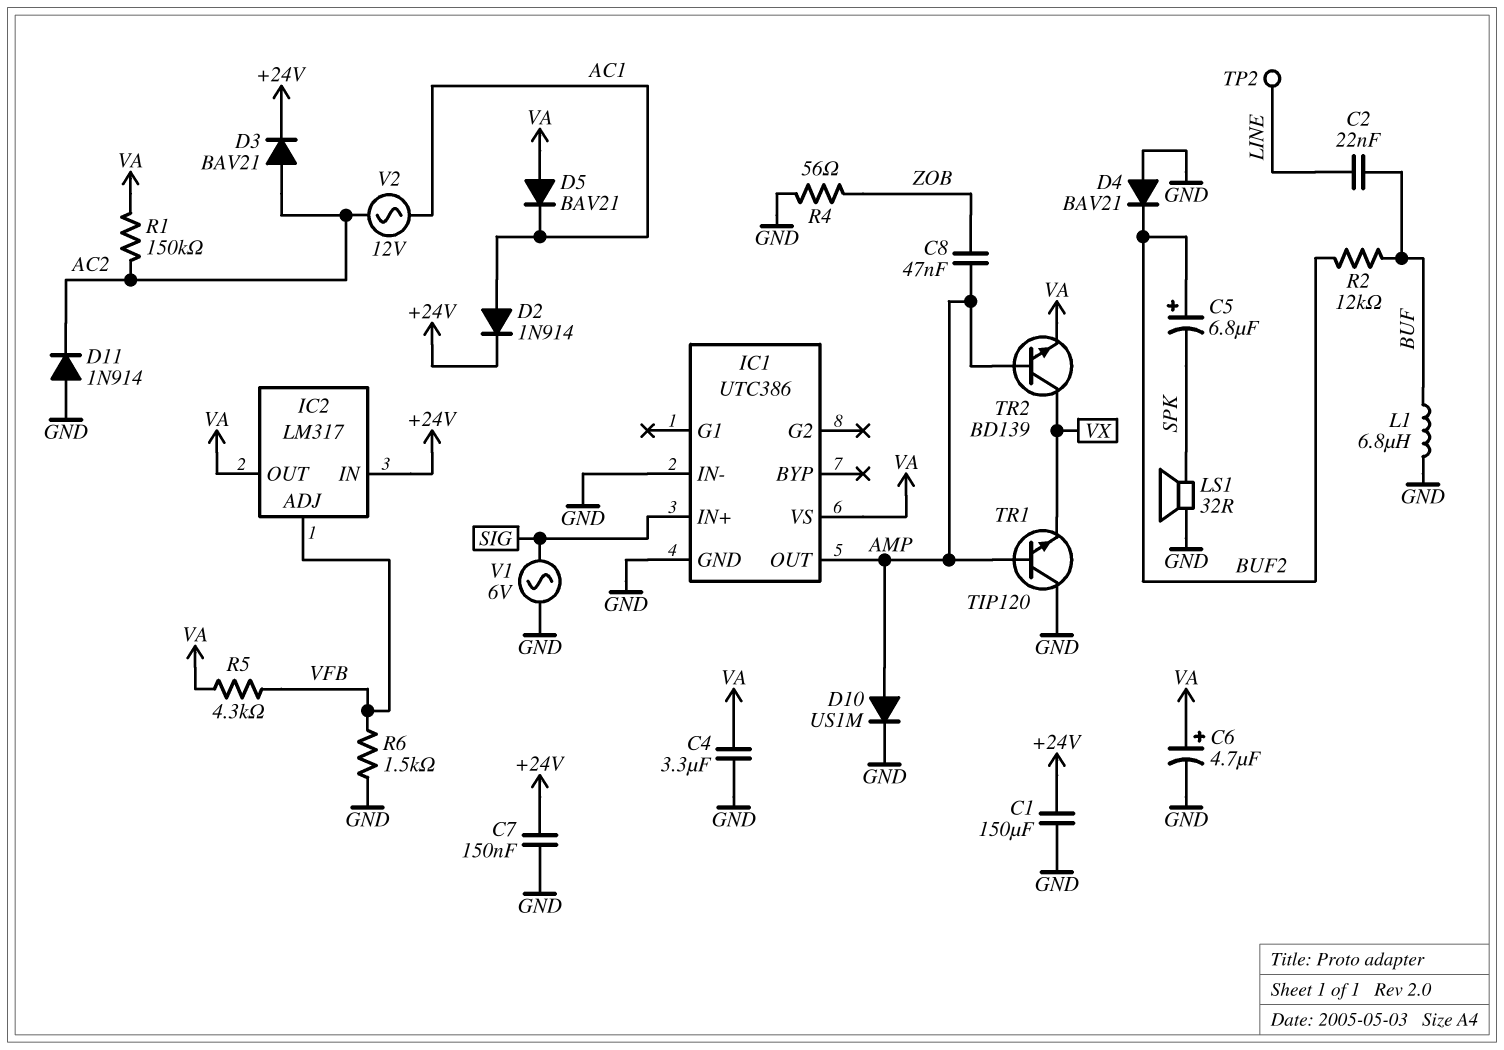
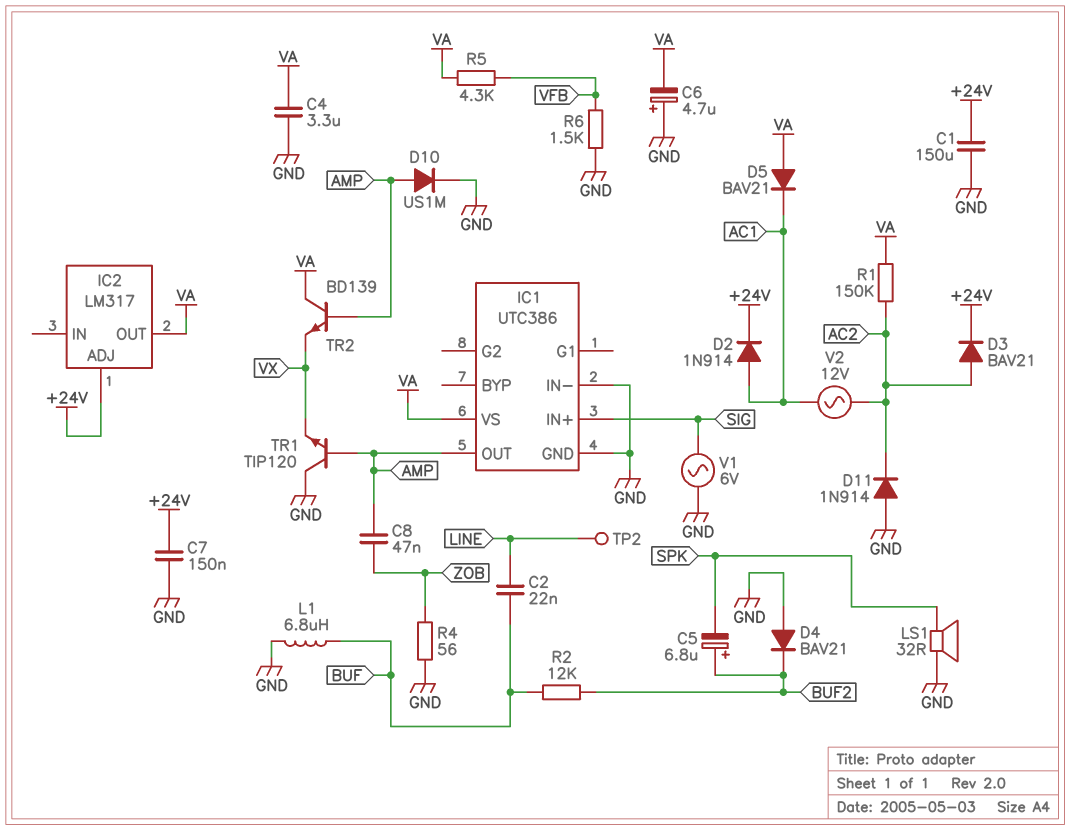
C6: 4.7uF (plus VA, minus GND) -> 4.7uF (plus GND, minus VA)
IC2 pin ADJ: VFB -> +24V
IC2 pin IN: +24V -> none
TR2: NPN BD139 (B AMP, C VX, E VA) -> NPN BD139 (B AMP, C VA, E VX)

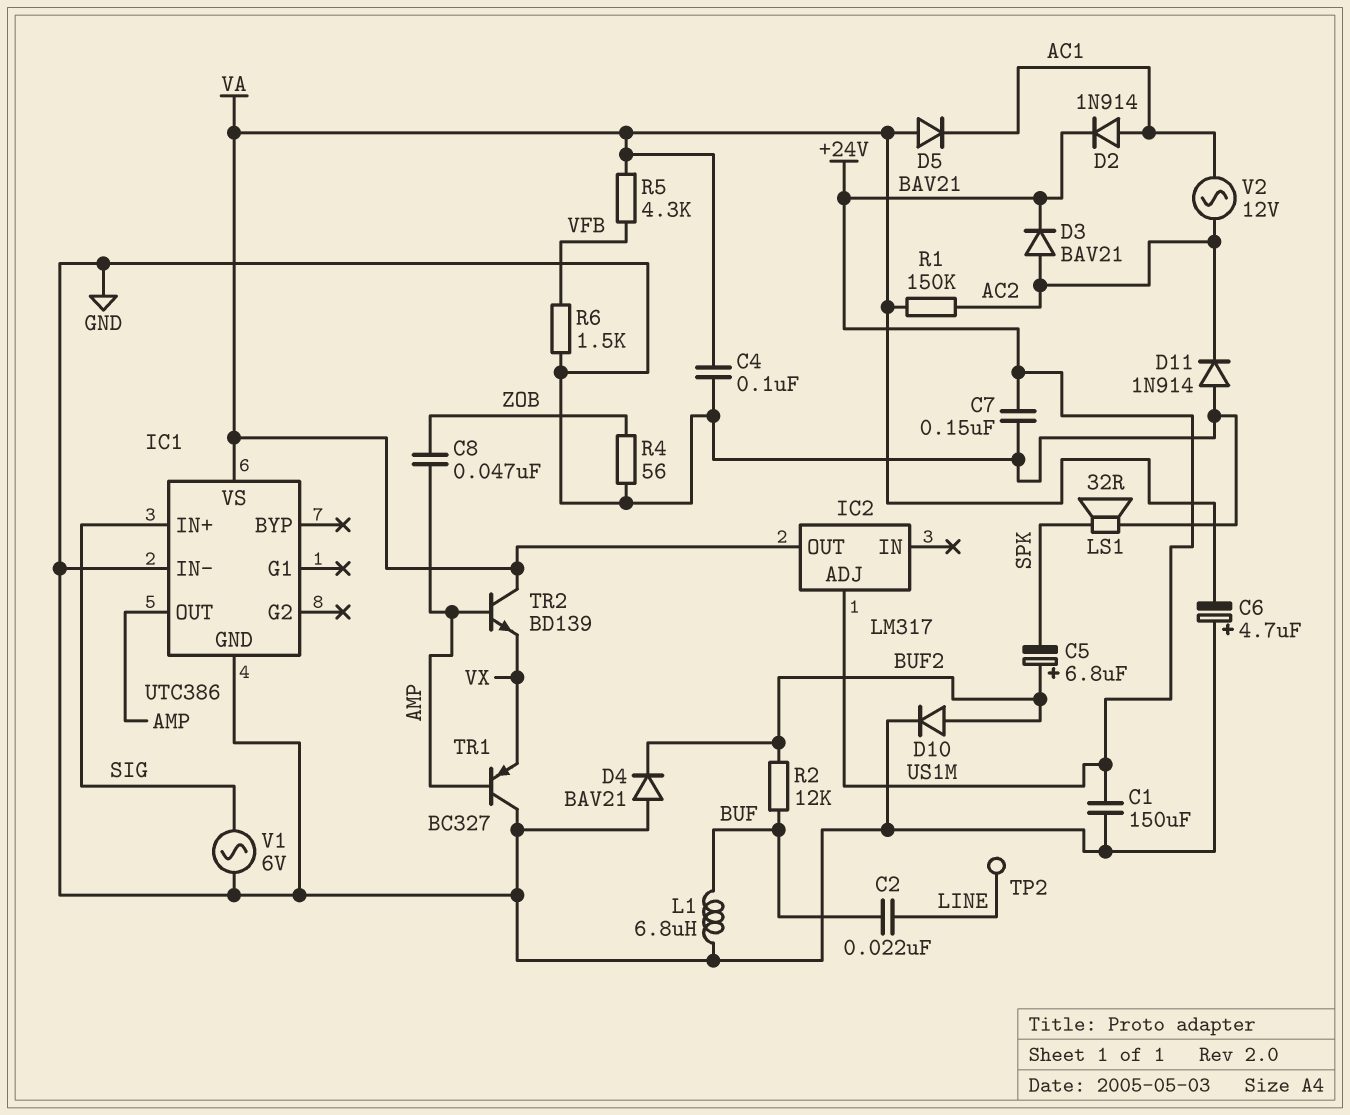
C4: 3.3uF (GND, VA) -> 100nF (GND, VA)
D10: diode US1M (A AMP, K GND) -> diode US1M (A BUF2, K GND)
TR1: NPN TIP120 (B AMP, C GND, E VX) -> PNP BC327 (B AMP, C GND, E VX)

